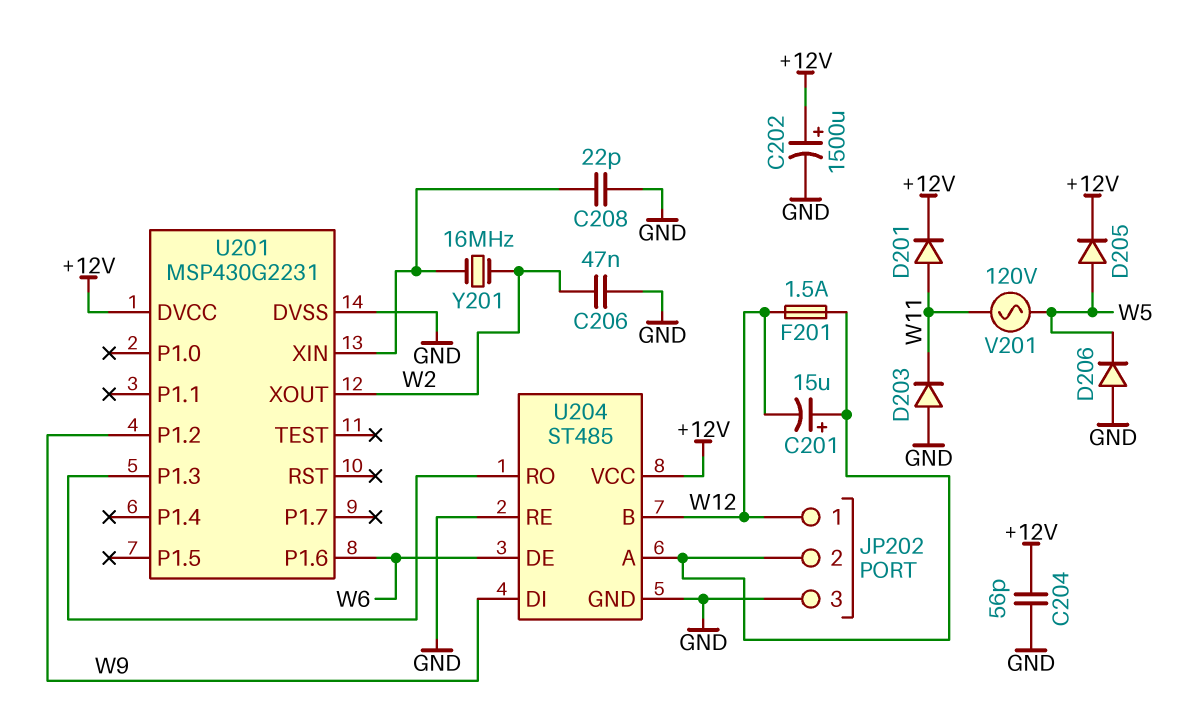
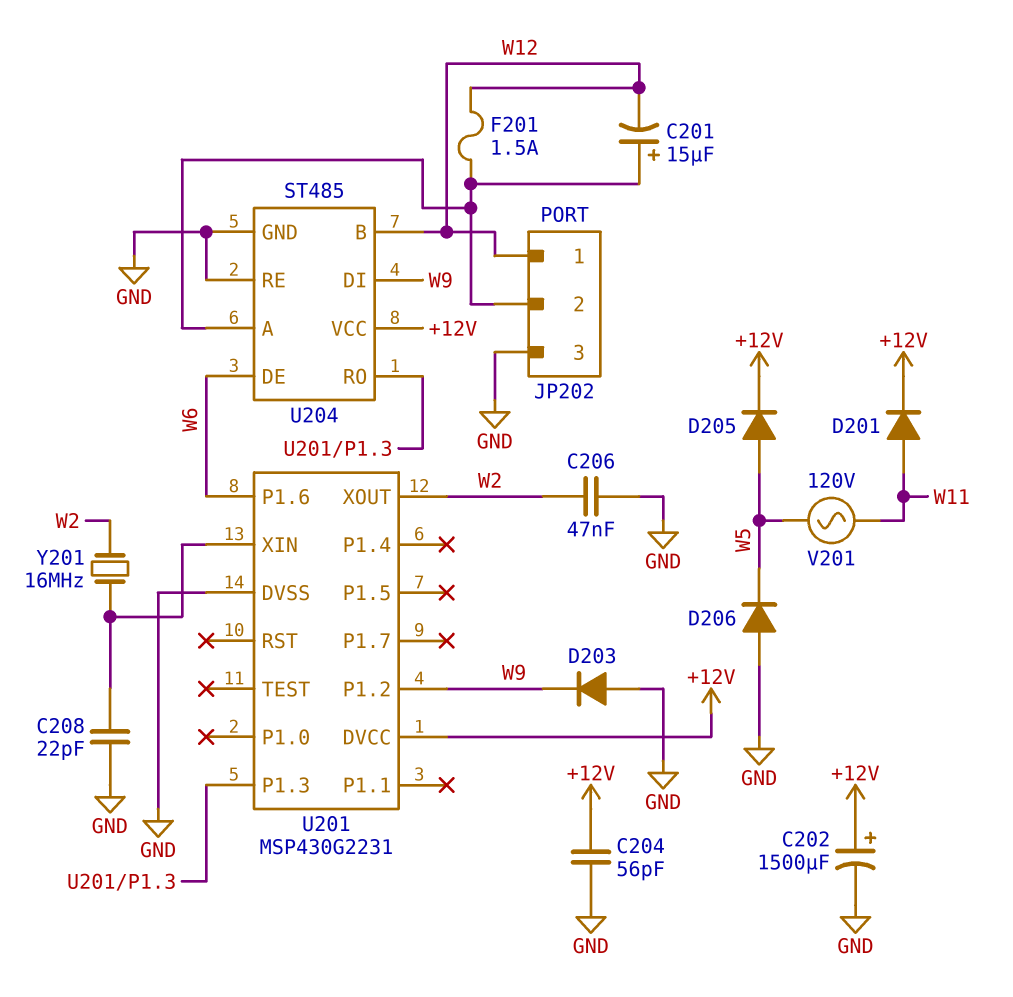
D203: diode (A GND, K W11) -> diode (A GND, K W9)

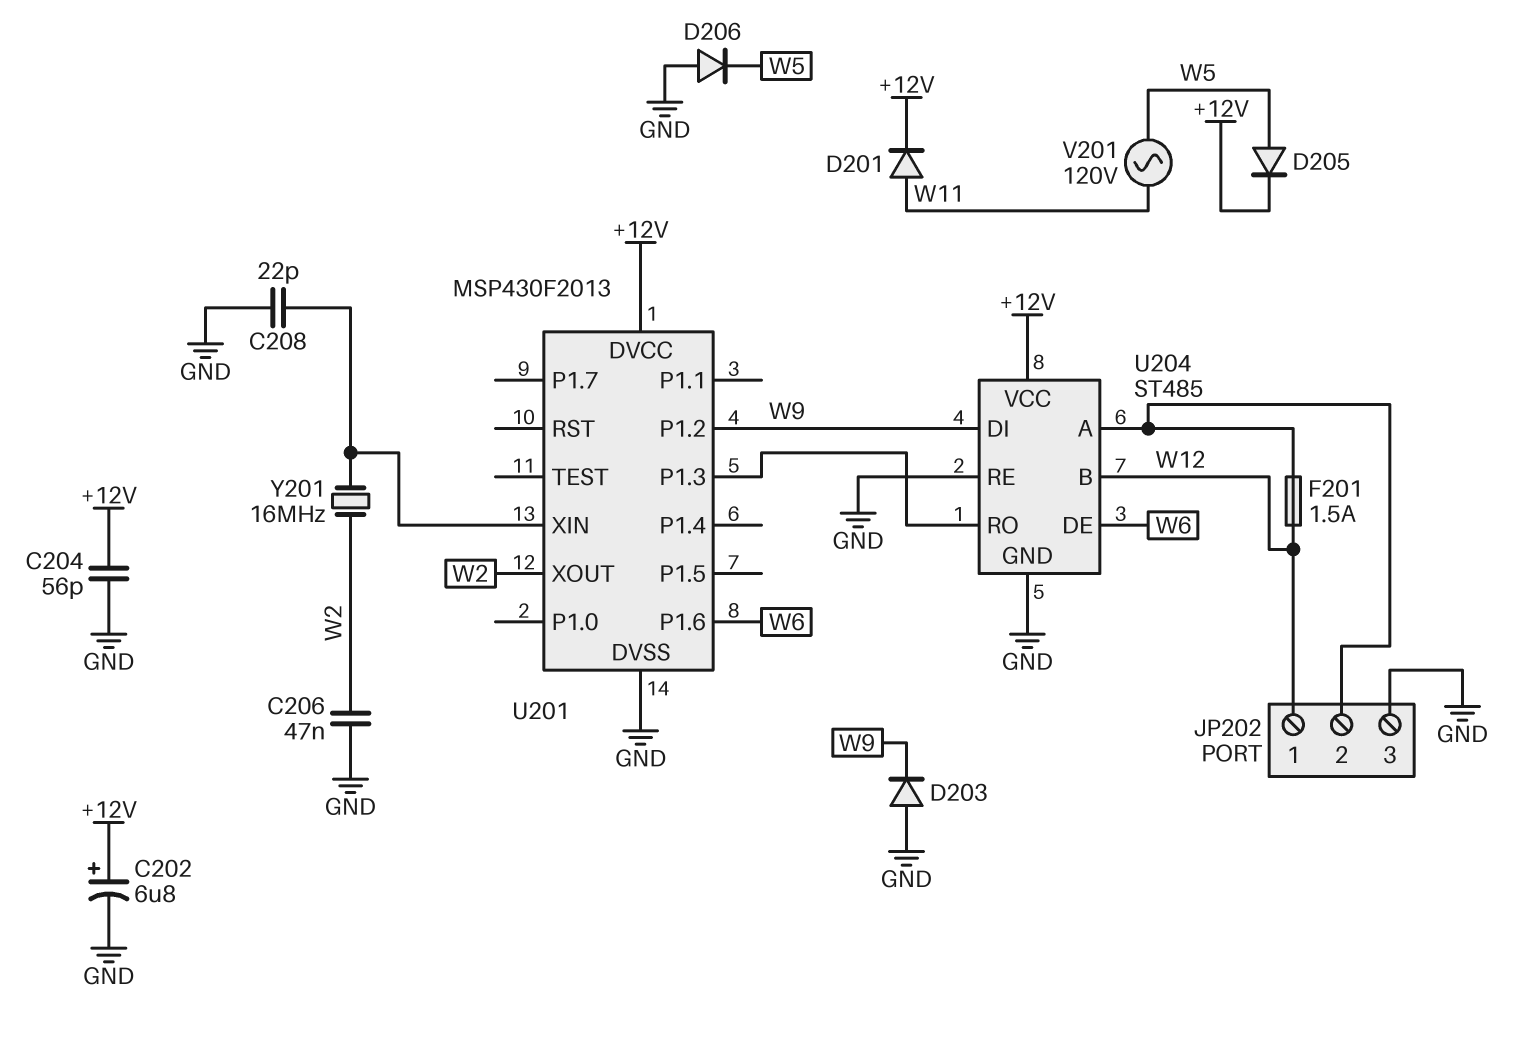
C201: 15uF (plus JP202/2, minus W12) -> none
C202: 1500uF (plus +12V, minus GND) -> 6.8uF (plus +12V, minus GND)
U201: MSP430G2231 -> MSP430F2013

